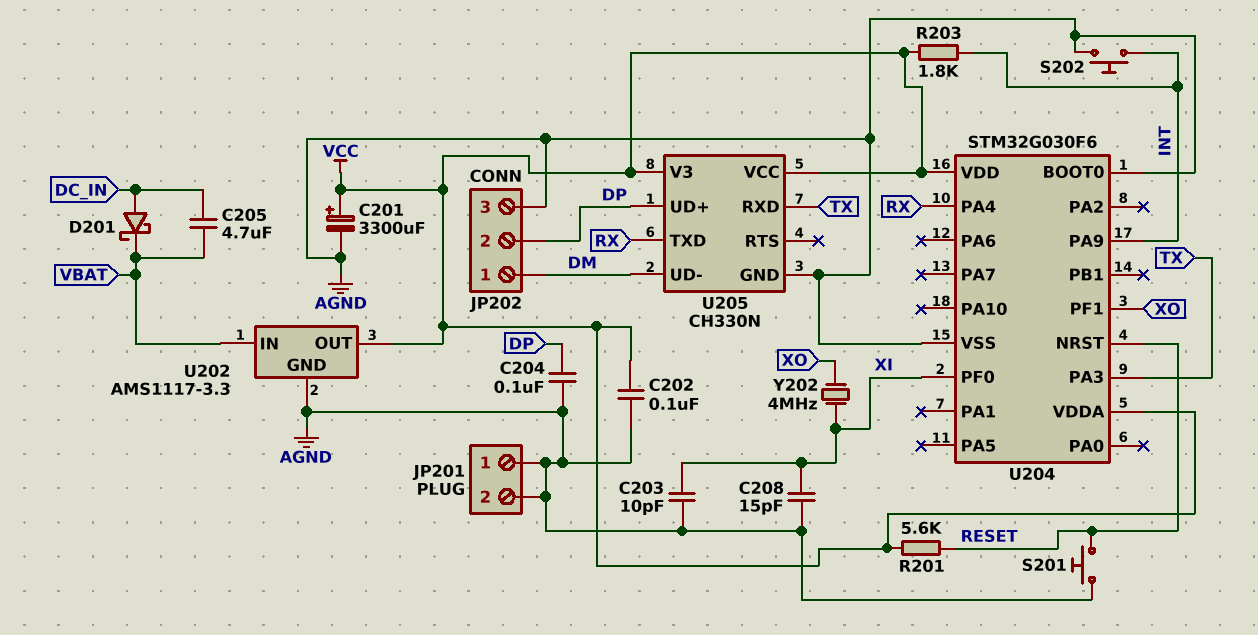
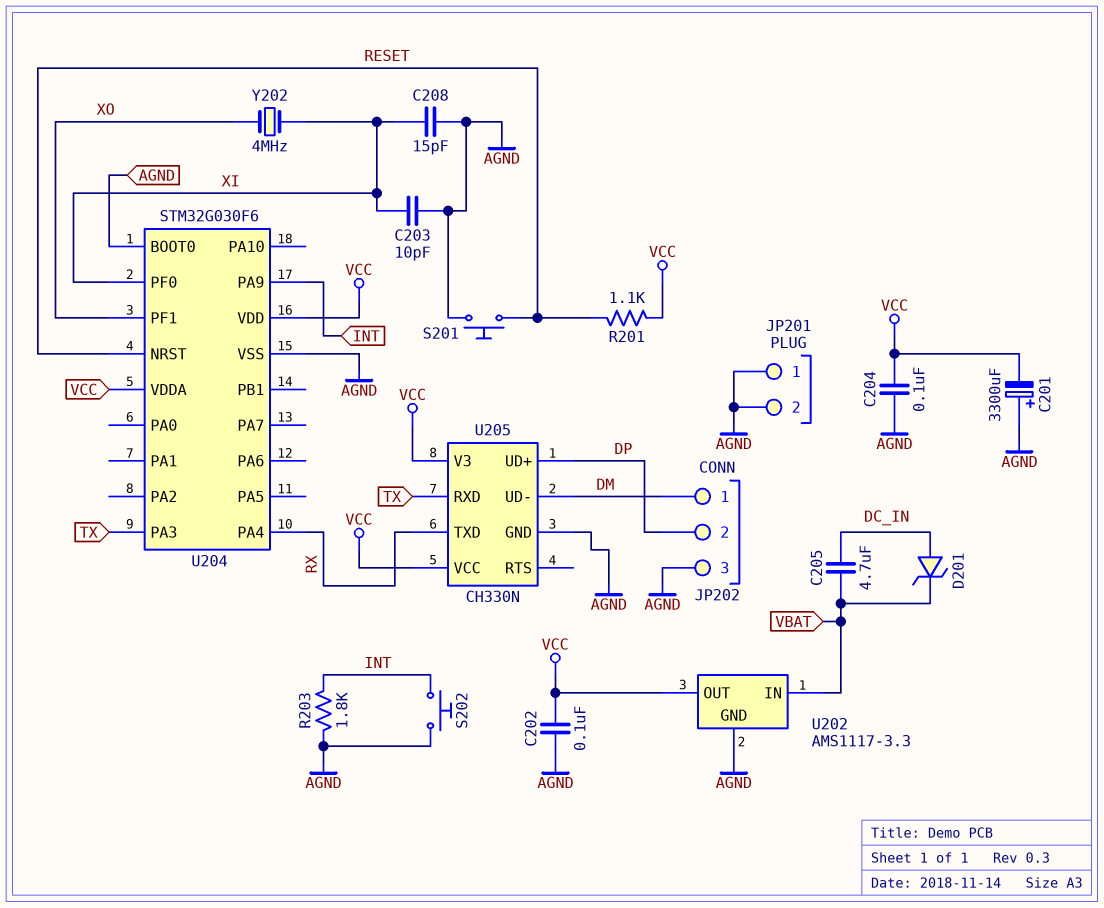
C201: 3300uF (plus VCC, minus AGND) -> 3300uF (plus AGND, minus VCC)
C204: 100nF (AGND, DP) -> 100nF (AGND, VCC)
D201: schottky (A DC_IN, K VBAT) -> zener (A DC_IN, K VBAT)
R201: 5.6k (RESET, VCC) -> 1.1k (RESET, VCC)
R203: 1.8k (INT, VCC) -> 1.8k (AGND, INT)

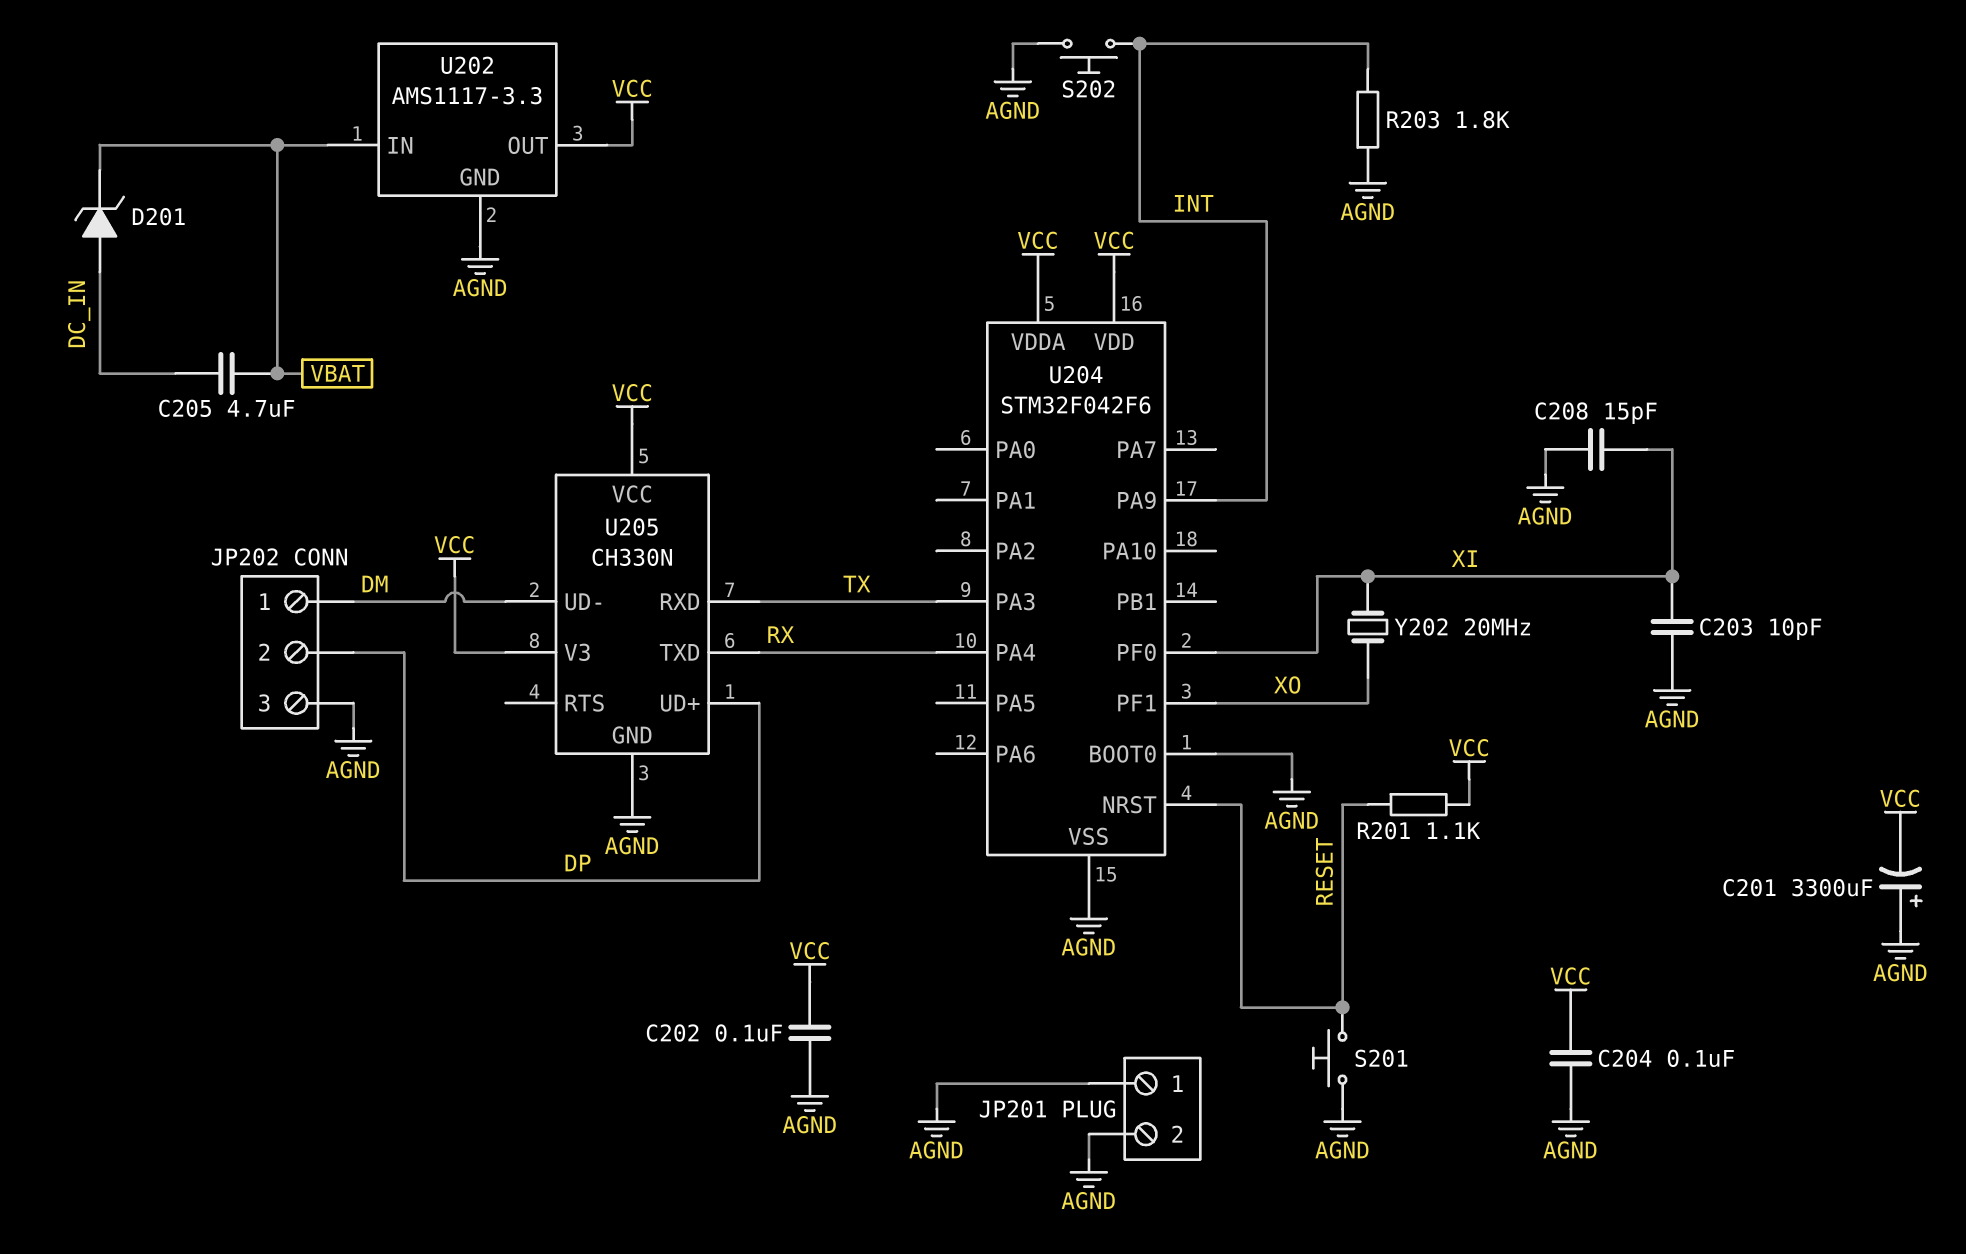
U204: STM32G030F6 -> STM32F042F6
Y202: 4MHz (XI, XO) -> 20MHz (XI, XO)

